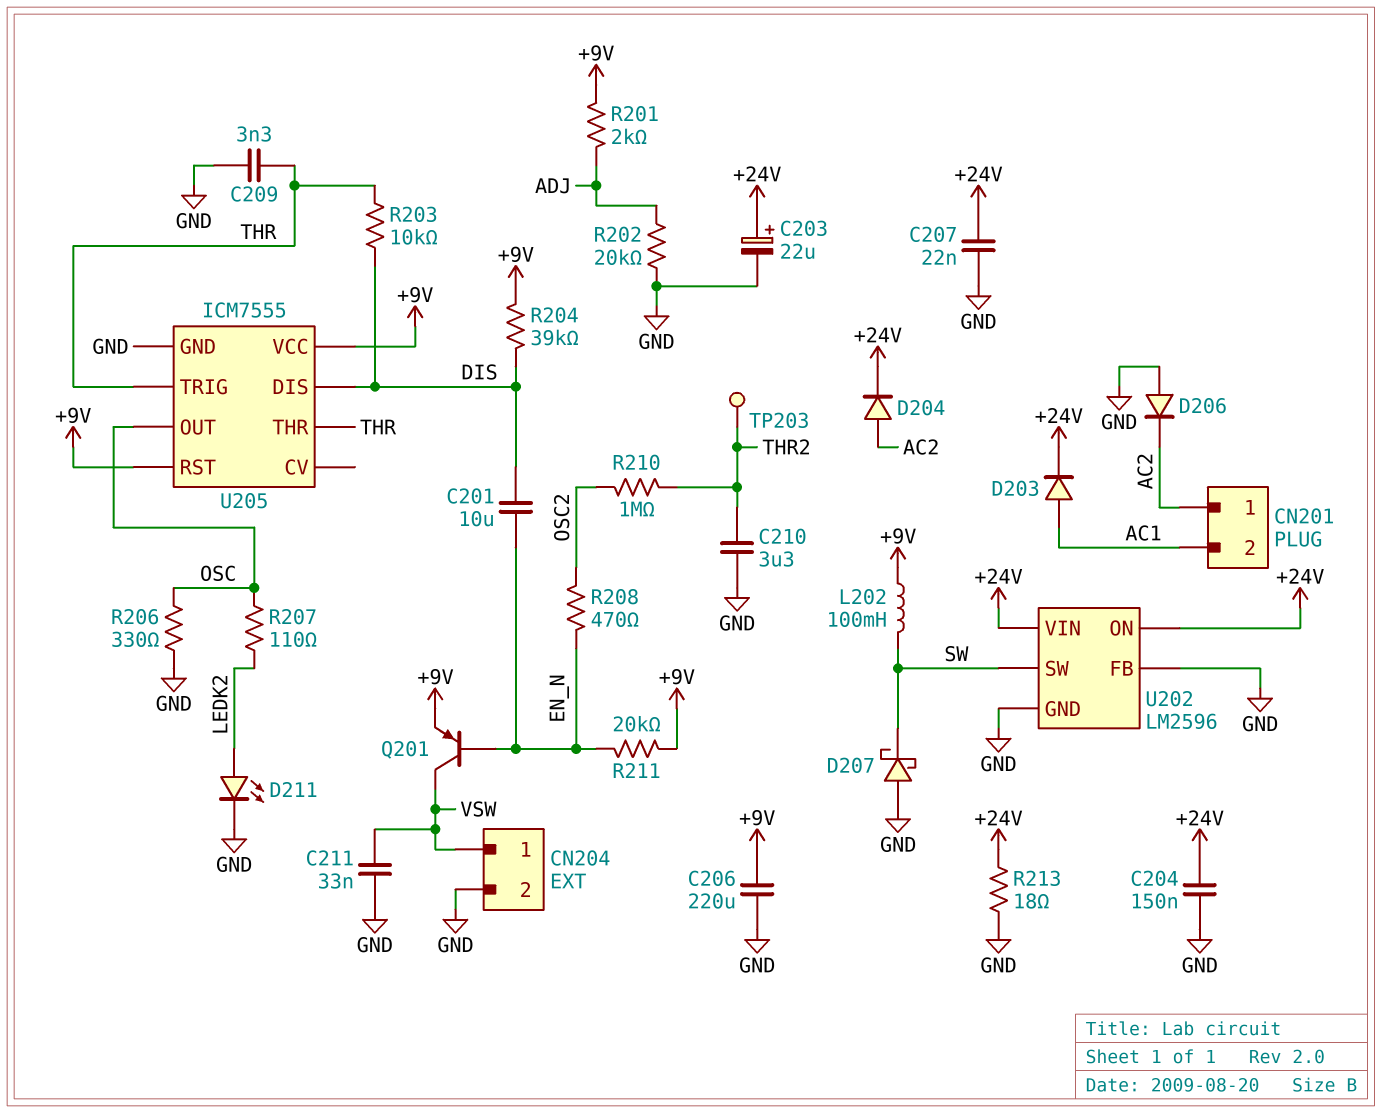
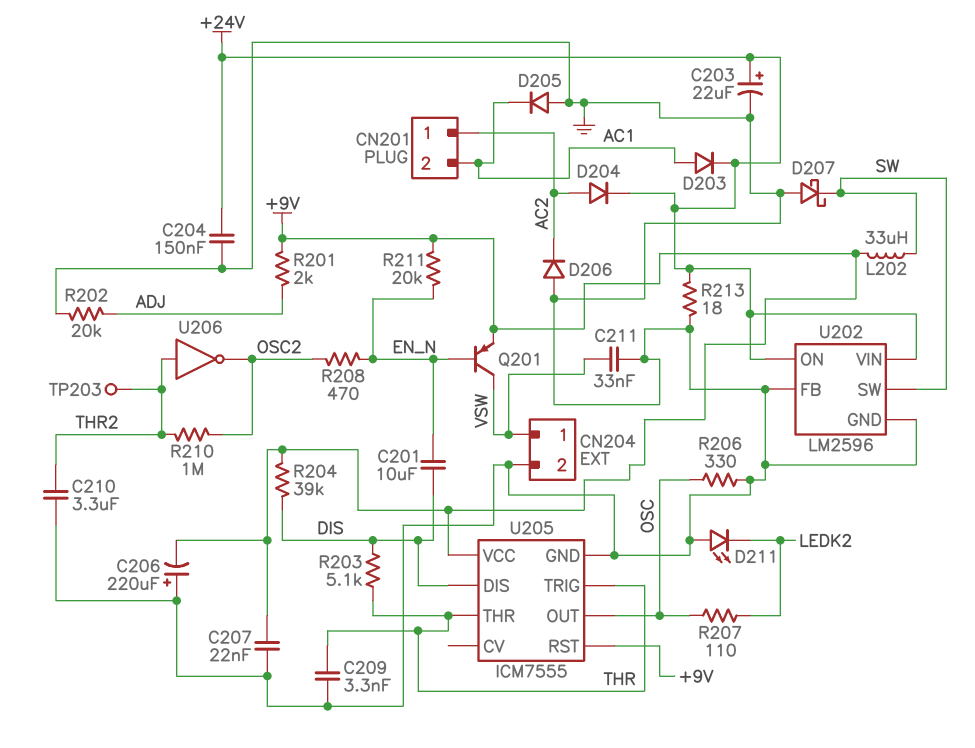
C206: 220uF (+9V, GND) -> 220uF (plus GND, minus +9V)
C207: 22nF (+24V, GND) -> 22nF (+9V, GND)
D205: none -> diode (A GND, K AC1)
D211: LED (A LEDK2, K GND) -> LED (A GND, K LEDK2)
L202: 100mH (+9V, SW) -> 33uH (+9V, SW)
R203: 10k (DIS, THR) -> 5.1k (DIS, THR)
U206: none -> NOT (in THR2, out OSC2)

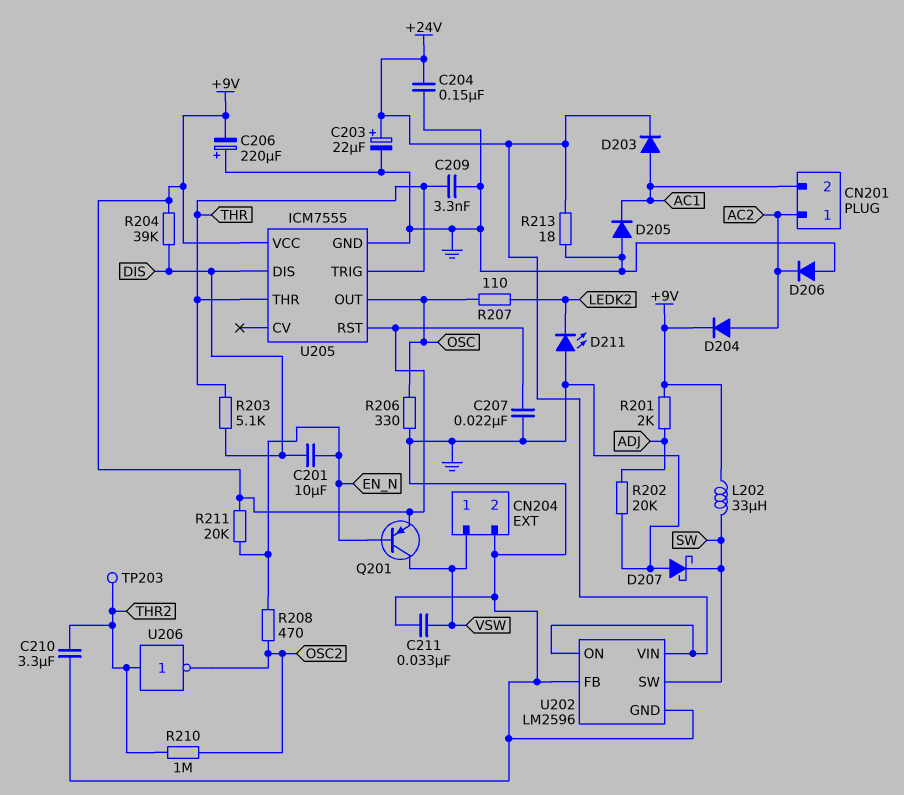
D204: diode (A AC2, K +24V) -> diode (A AC2, K +9V)

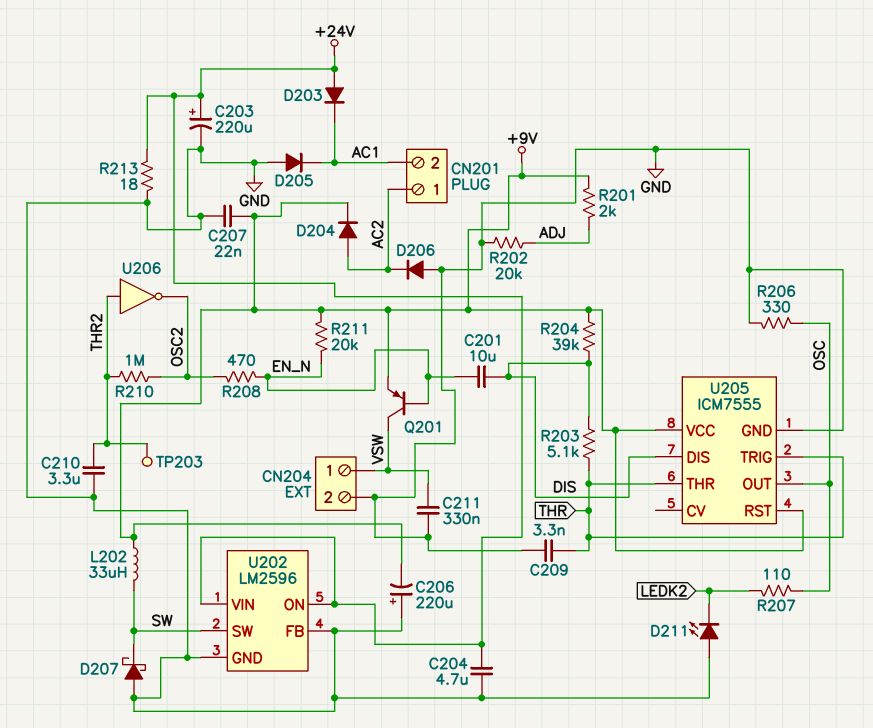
C203: 22uF (plus +24V, minus GND) -> 220uF (plus +24V, minus GND)
C204: 150nF (+24V, GND) -> 4.7uF (+24V, GND)
C211: 33nF (GND, VSW) -> 330nF (GND, VSW)
D203: diode (A AC1, K +24V) -> diode (A +24V, K AC1)

